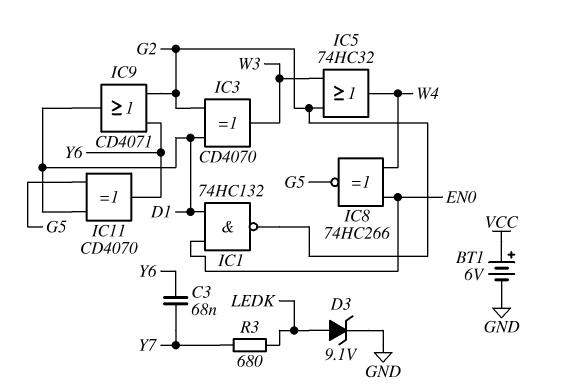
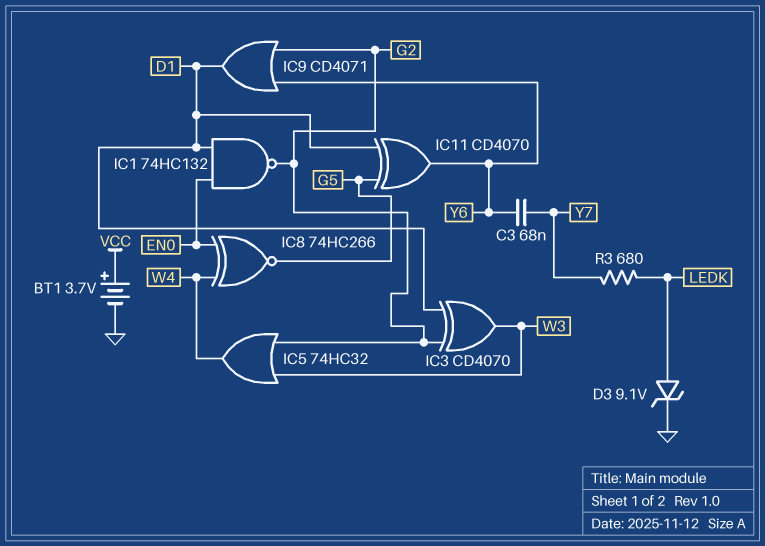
BT1: 6V (plus VCC, minus GND) -> 3.7V (plus VCC, minus GND)

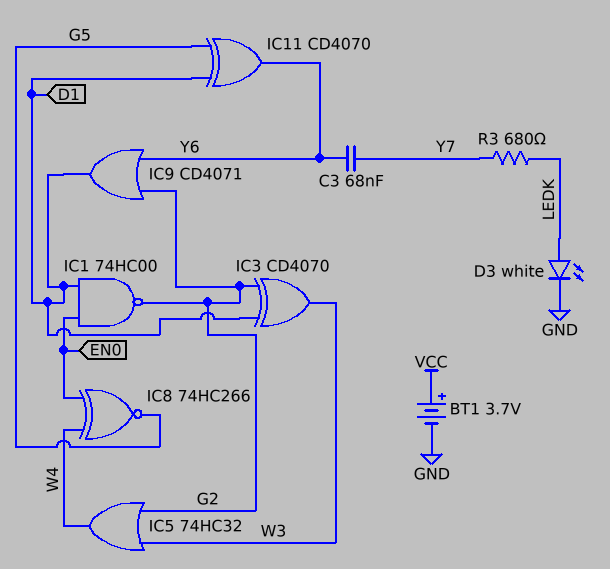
D3: zener 9.1V (A LEDK, K GND) -> LED white (A LEDK, K GND)
IC1: NAND 74HC132 (in D1, in EN0, out G2) -> NAND 74HC00 (in D1, in EN0, out G2)

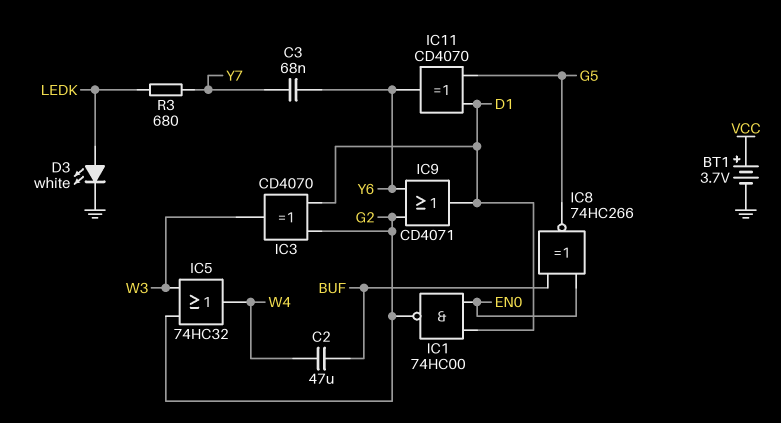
C2: none -> 47uF (BUF, W4)
IC8: XNOR 74HC266 (in EN0, in W4, out G5) -> XNOR 74HC266 (in BUF, in EN0, out G5)

